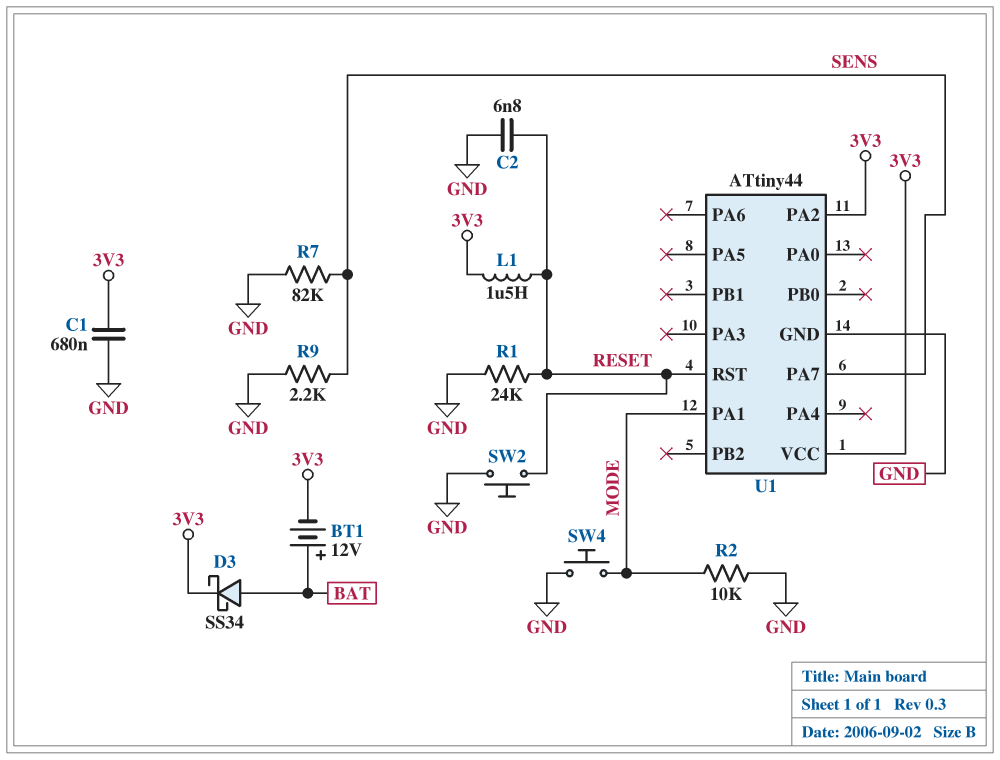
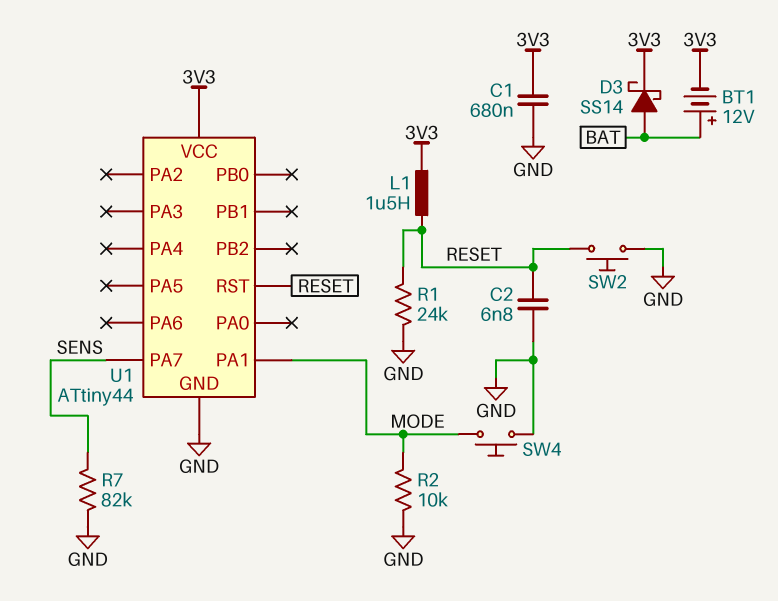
D3: schottky SS34 (A BAT, K 3V3) -> schottky SS14 (A BAT, K 3V3)
R9: 2.2k (GND, SENS) -> none
U1 pin PA2: 3V3 -> none

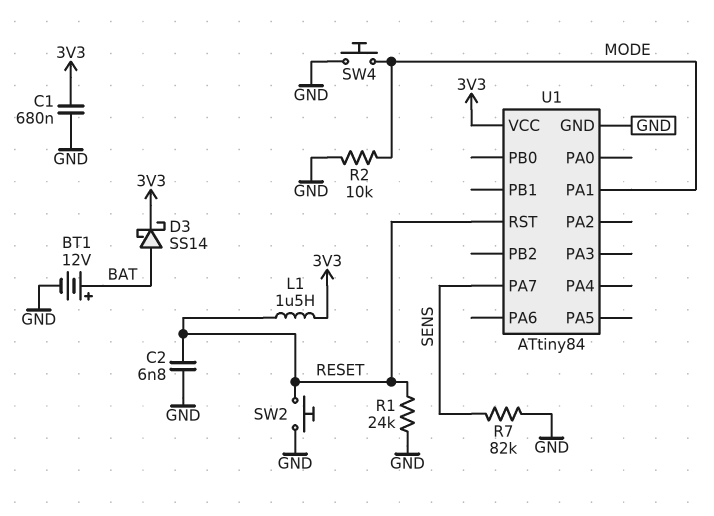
BT1: 12V (plus BAT, minus 3V3) -> 12V (plus BAT, minus GND)
U1: ATtiny44 -> ATtiny84

